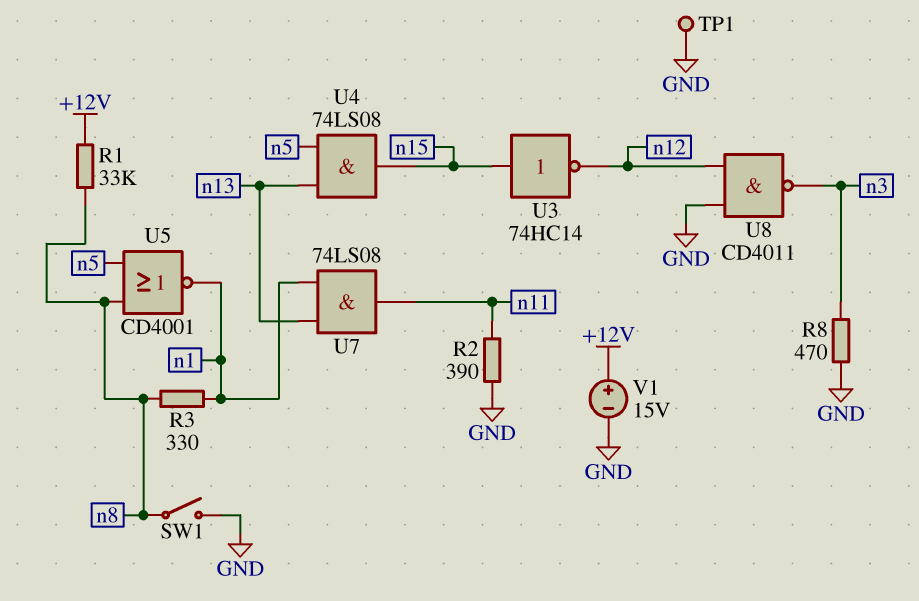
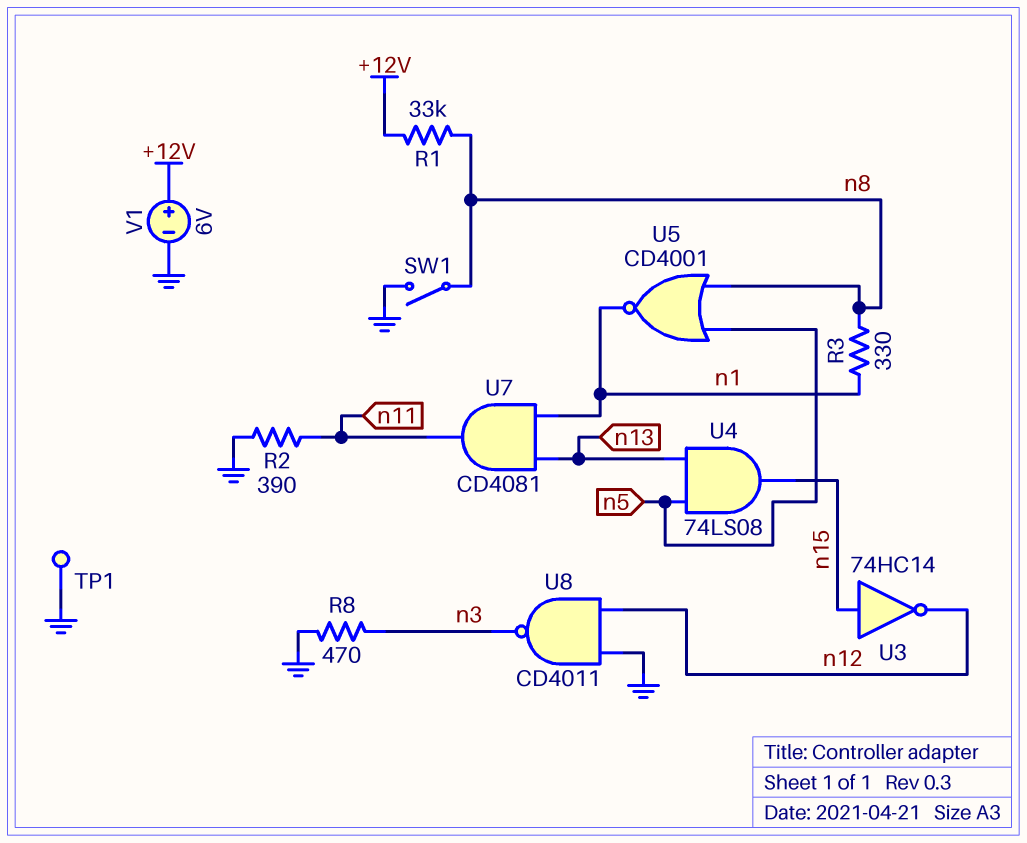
U7: AND 74LS08 (in n1, in n13, out n11) -> AND CD4081 (in n1, in n13, out n11)
V1: 15V (plus +12V, minus GND) -> 6V (plus +12V, minus GND)

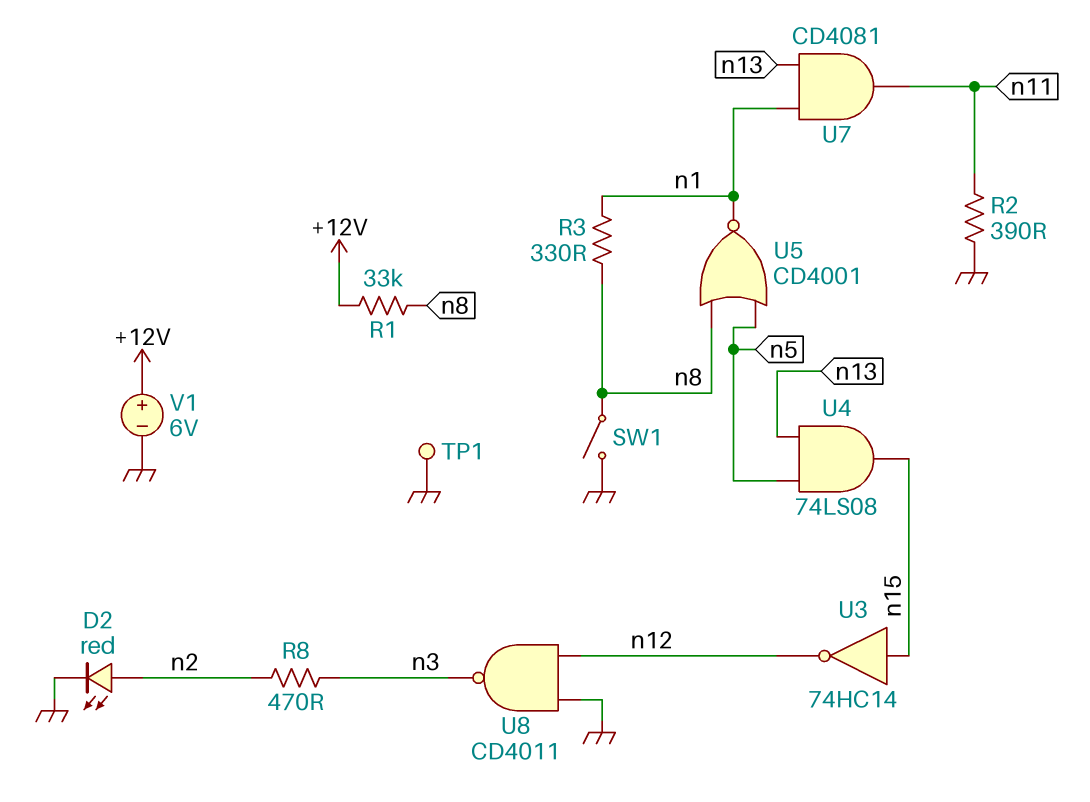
D2: none -> LED red (A n2, K GND)
R8: 470 (GND, n3) -> 470 (n2, n3)

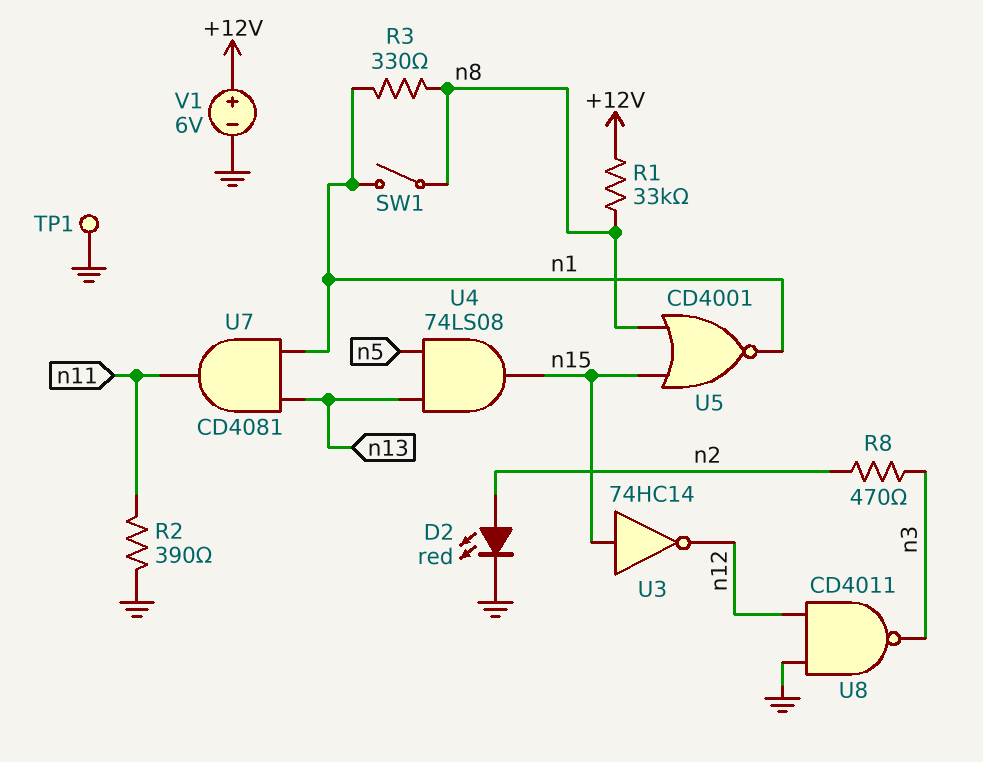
SW1: switch (GND, n8) -> switch (n1, n8)
U5: NOR CD4001 (in n5, in n8, out n1) -> NOR CD4001 (in n8, in n15, out n1)

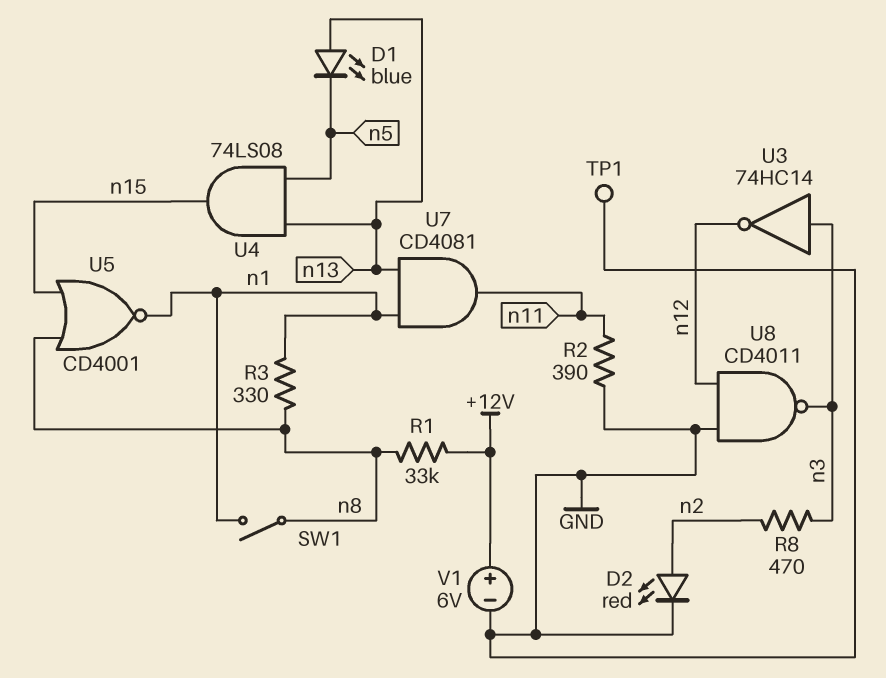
D1: none -> LED blue (A n13, K n5)
U3: NOT 74HC14 (in n15, out n12) -> NOT 74HC14 (in n3, out n12)

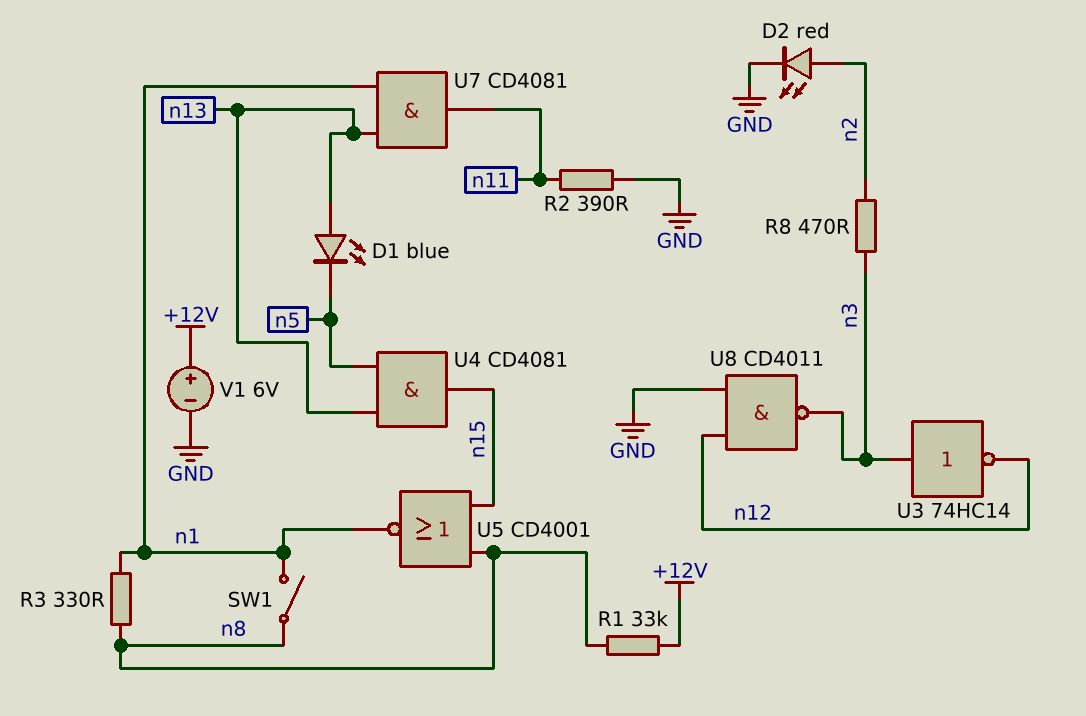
TP1: test point (GND) -> none
U4: AND 74LS08 (in n5, in n13, out n15) -> AND CD4081 (in n5, in n13, out n15)

